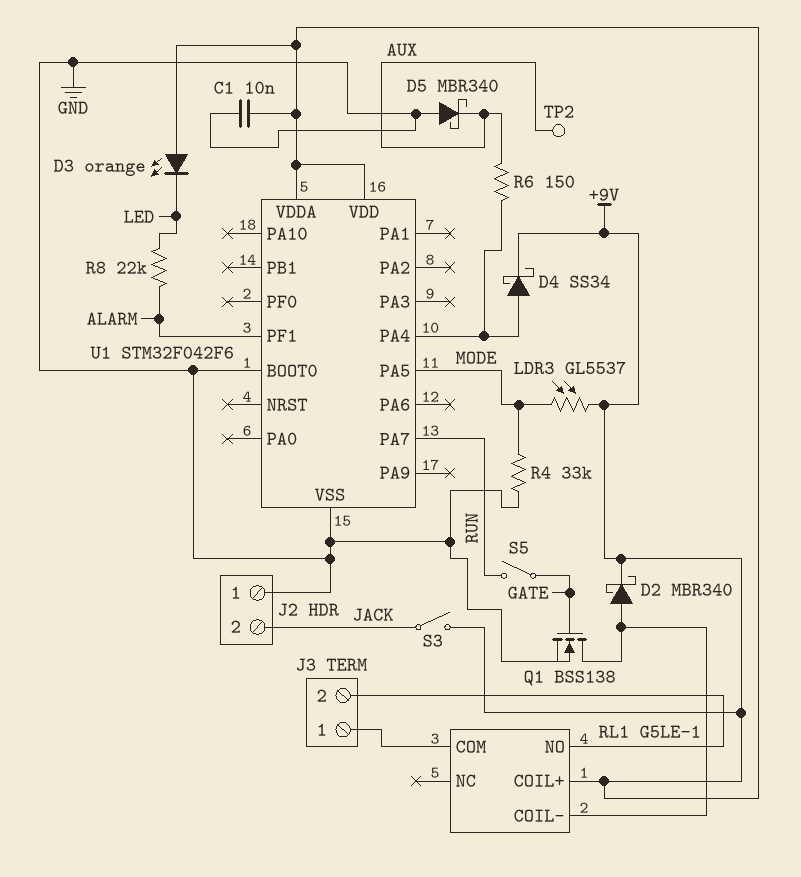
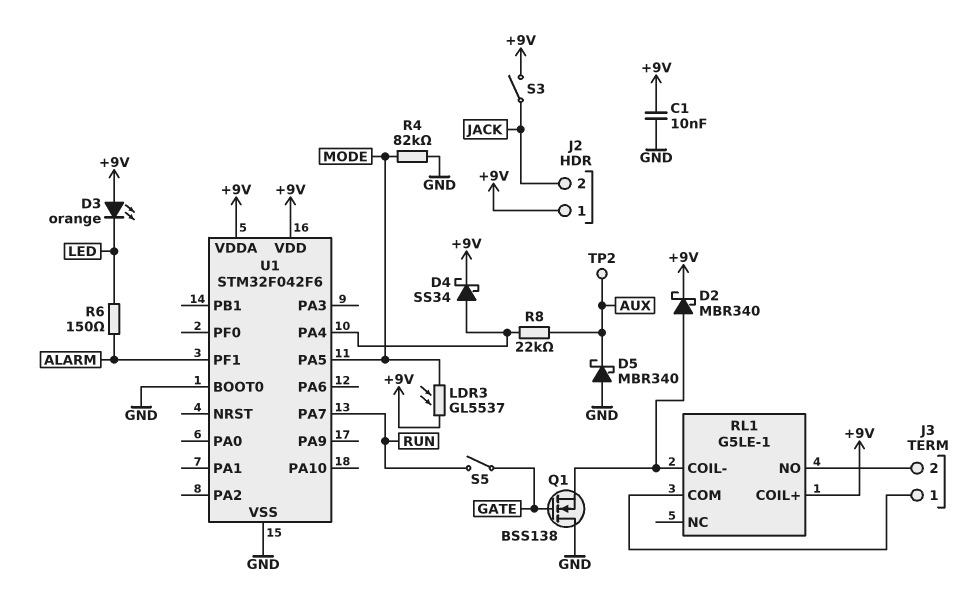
J2 pin 1: GND -> +9V
Q1: NMOS BSS138 (G GATE, D RL1/COIL-, S GND) -> NMOS BSS138 (G GATE, D GND, S RL1/COIL-)
R4: 33k (GND, MODE) -> 82k (GND, MODE)
R6: 150 (AUX, U1/PA4) -> 150 (ALARM, LED)
R8: 22k (ALARM, LED) -> 22k (AUX, U1/PA4)

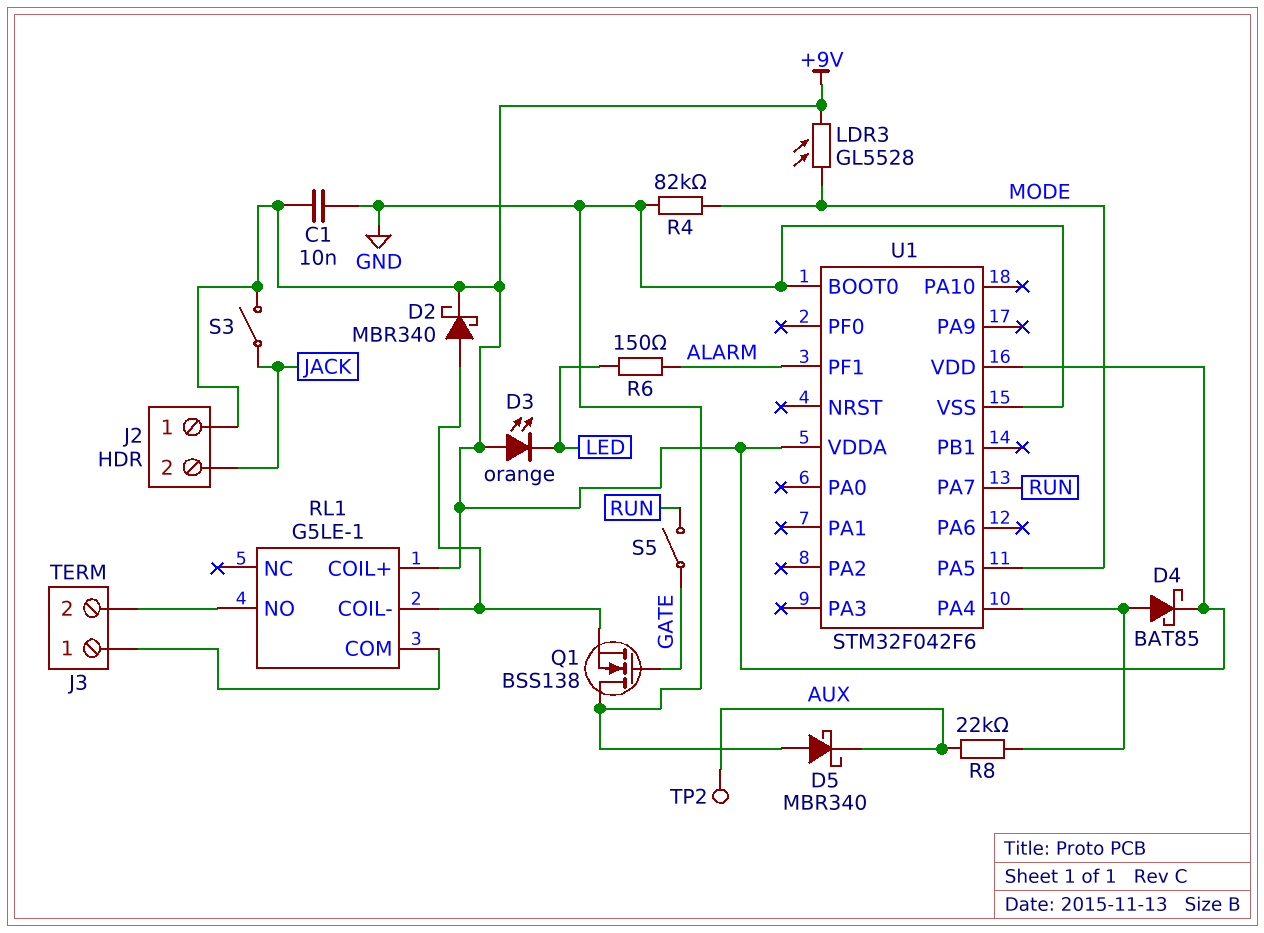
D4: schottky SS34 (A U1/PA4, K +9V) -> schottky BAT85 (A U1/PA4, K +9V)
LDR3: GL5537 (+9V, MODE) -> GL5528 (+9V, MODE)

